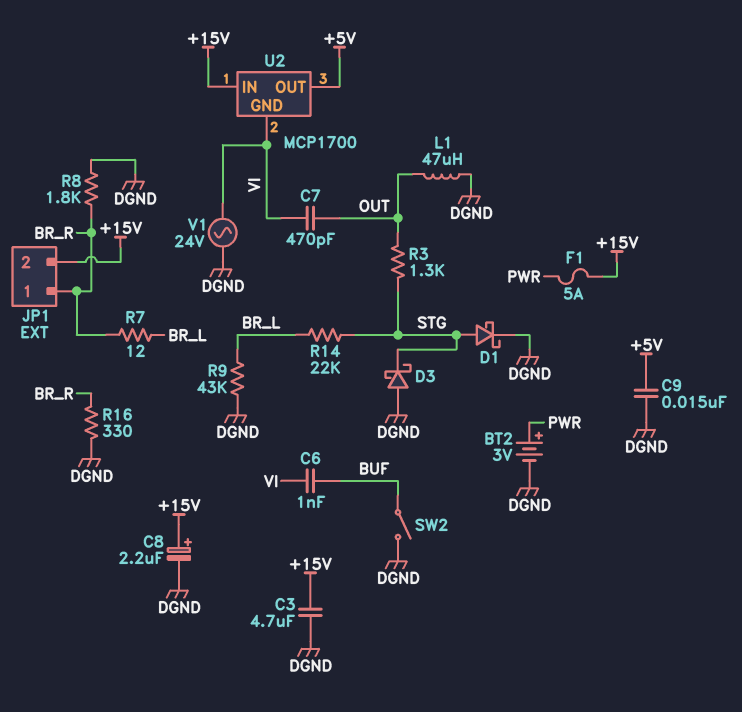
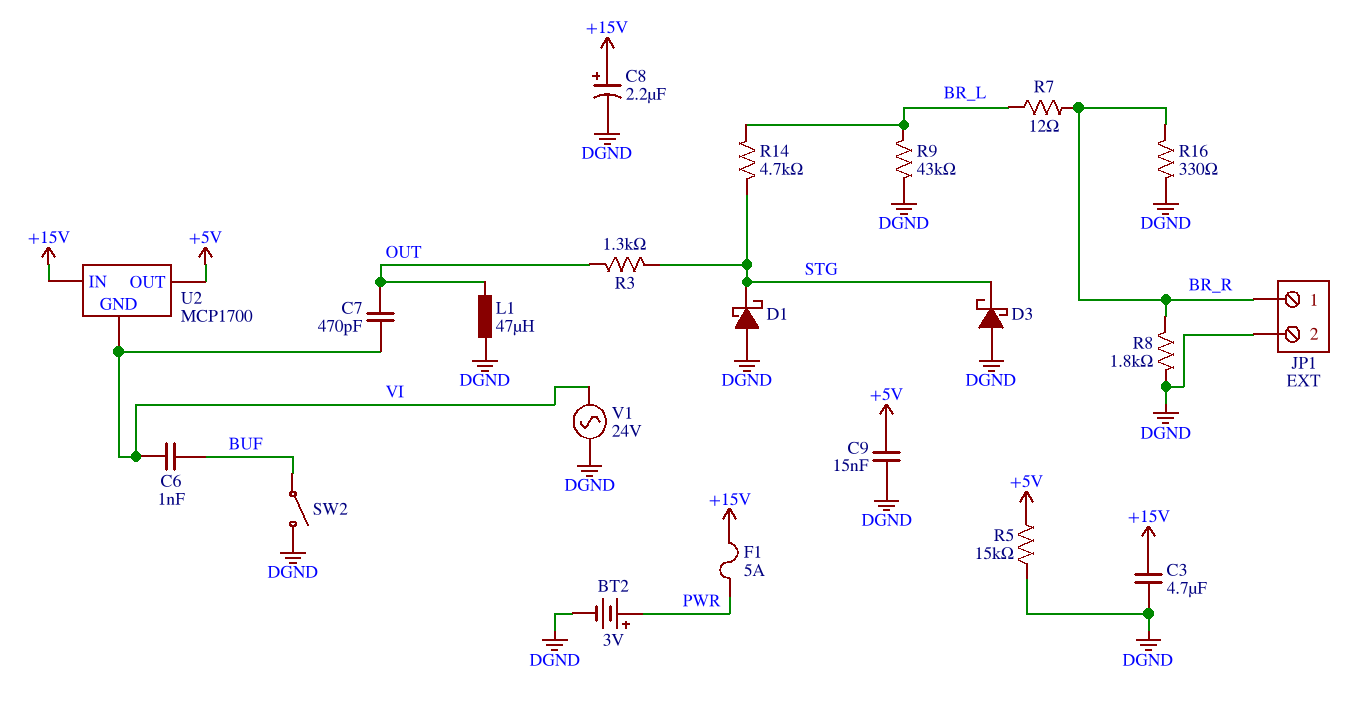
D1: schottky (A STG, K DGND) -> schottky (A DGND, K STG)
JP1 pin 2: +15V -> DGND
R5: none -> 15k (+5V, DGND)
R14: 22k (BR_L, STG) -> 4.7k (BR_L, STG)

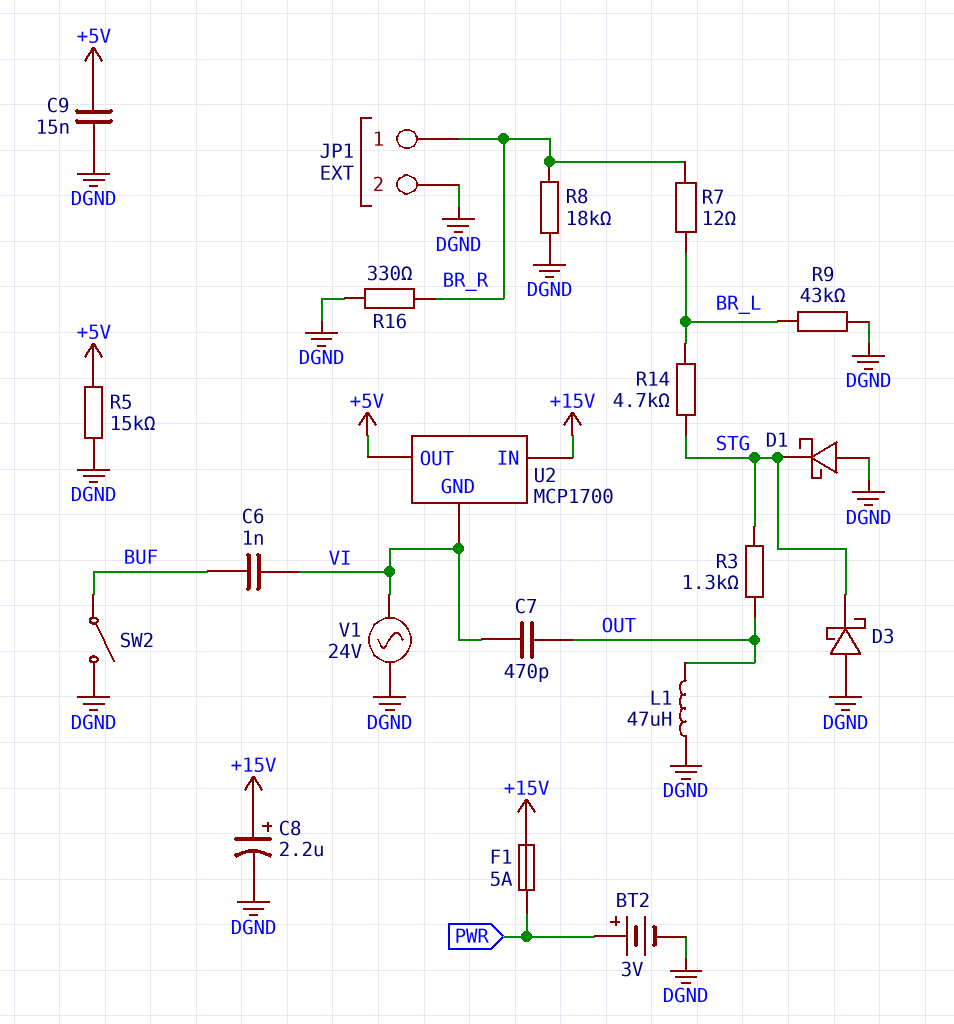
C3: 4.7uF (+15V, DGND) -> none
R8: 1.8k (BR_R, DGND) -> 18k (BR_R, DGND)

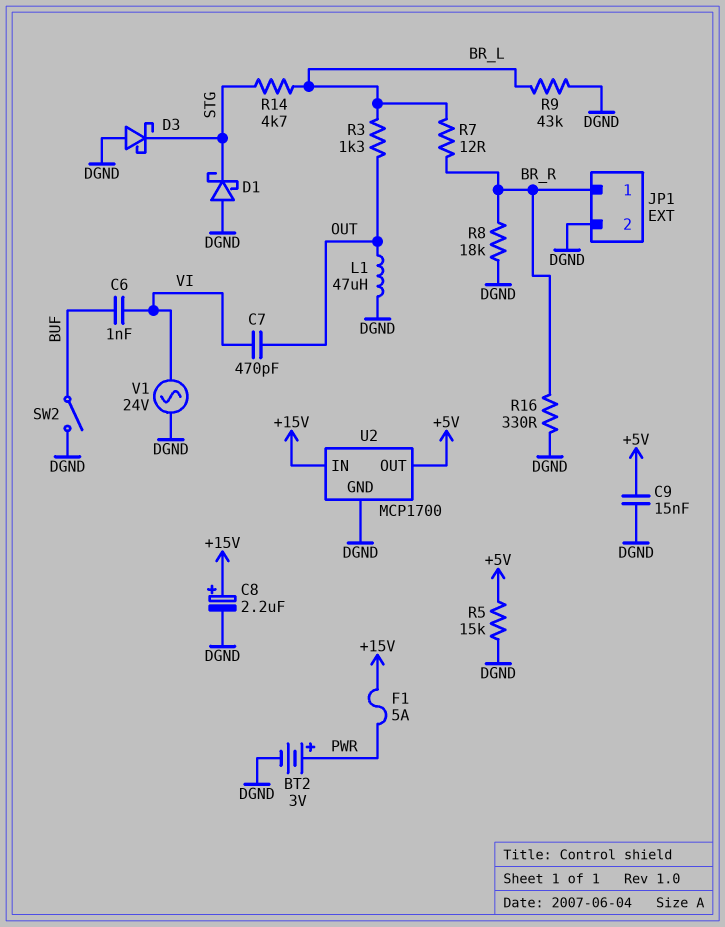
R3: 1.3k (OUT, STG) -> 1.3k (BR_L, OUT)
U2 pin GND: VI -> DGND

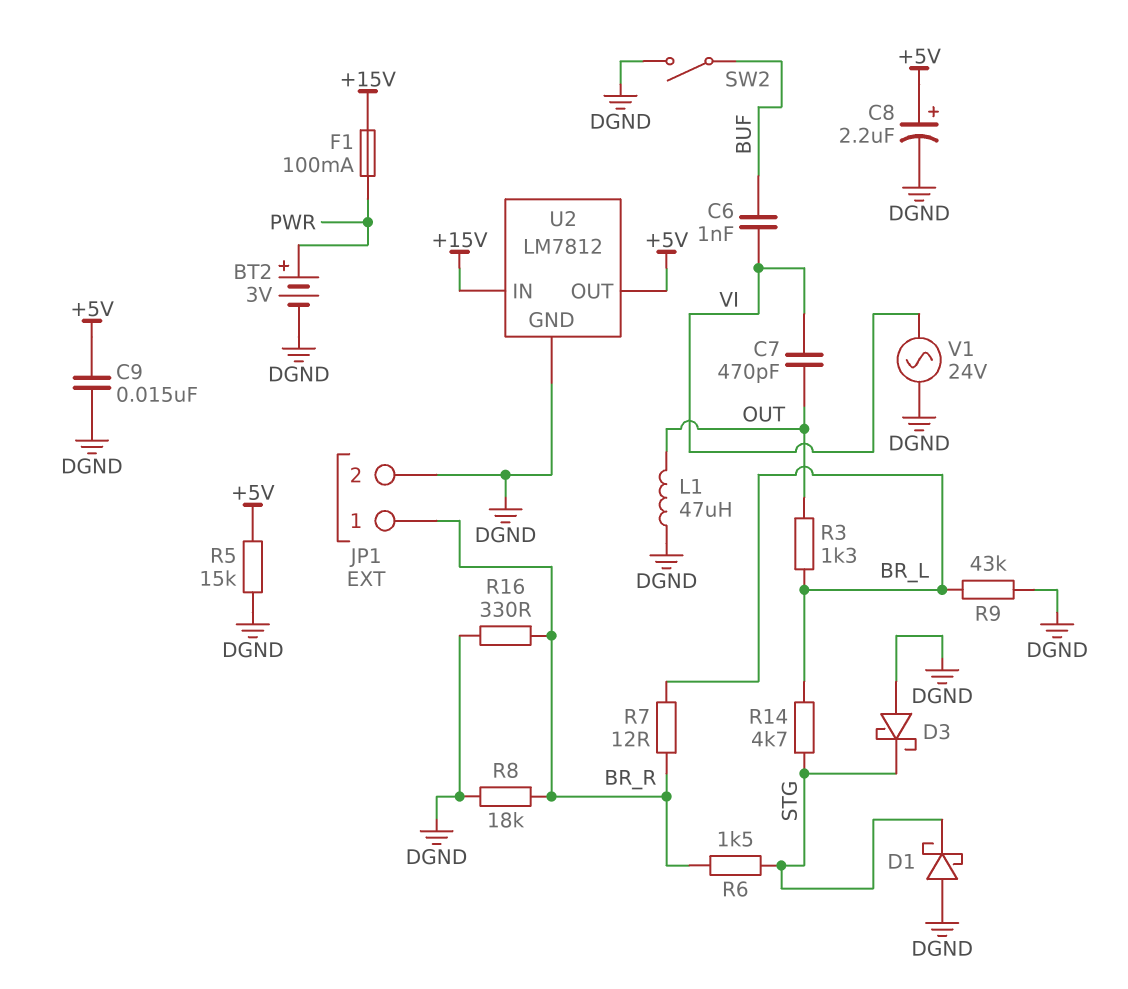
C8: 2.2uF (plus +15V, minus DGND) -> 2.2uF (plus +5V, minus DGND)
F1: 5A (+15V, PWR) -> 100mA (+15V, PWR)
R6: none -> 1.5k (BR_R, STG)
U2: MCP1700 -> LM7812

